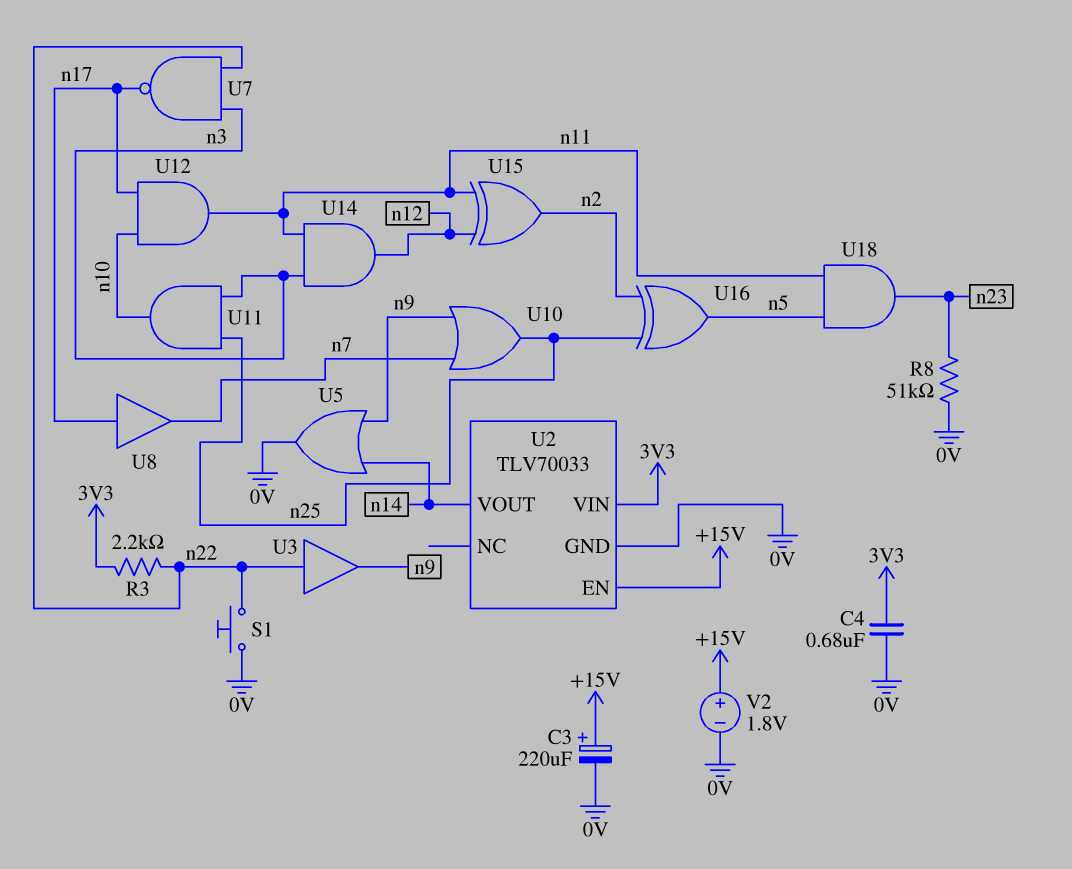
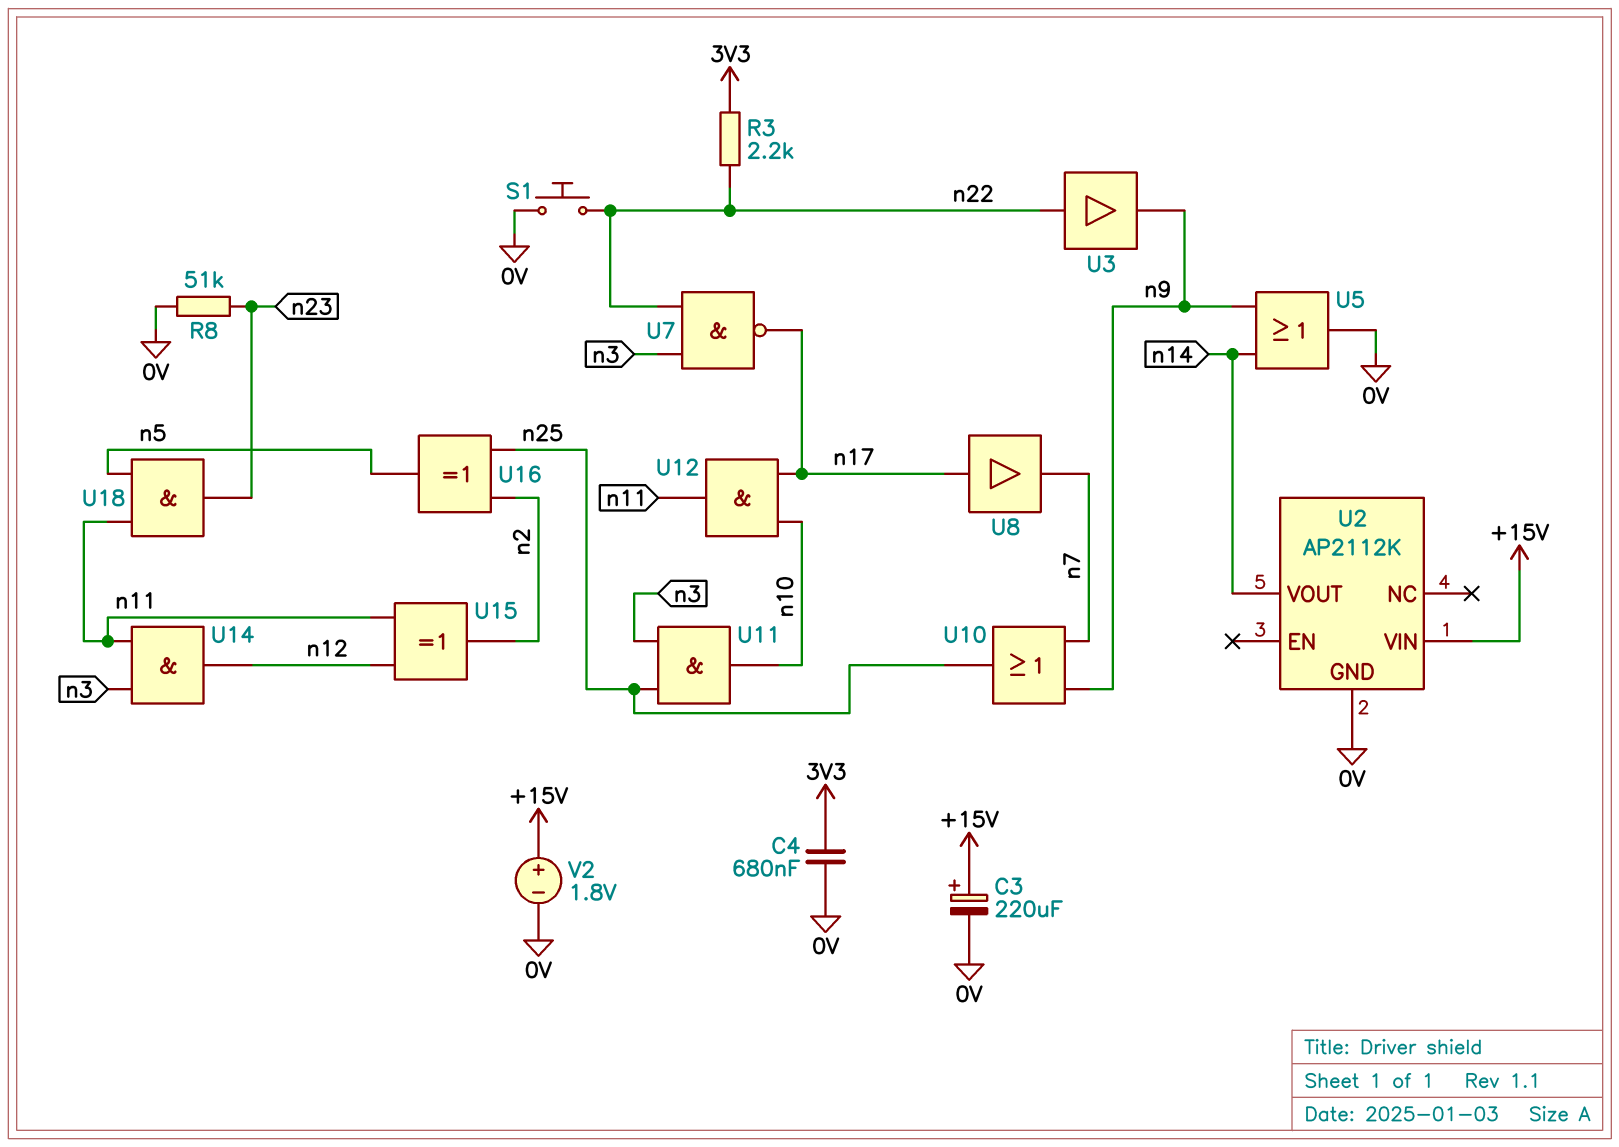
U2: TLV70033 -> AP2112K
U2 pin EN: +15V -> none
U2 pin VIN: 3V3 -> +15V

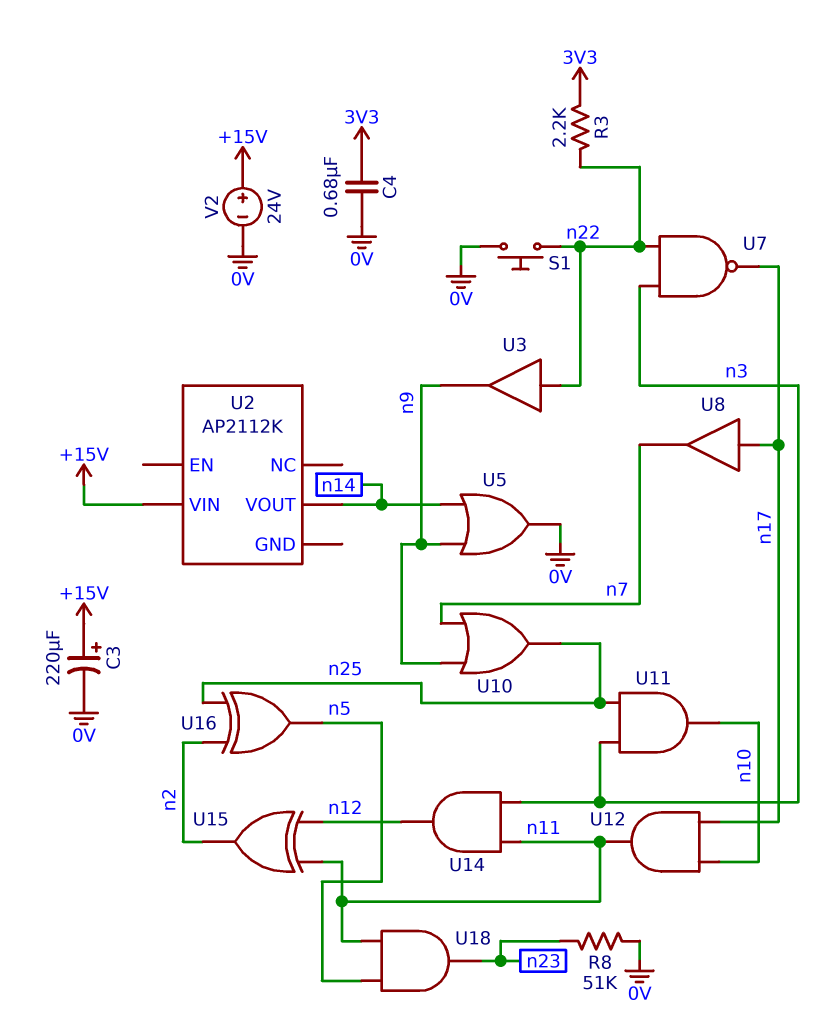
U2 pin GND: 0V -> none
V2: 1.8V (plus +15V, minus 0V) -> 24V (plus +15V, minus 0V)

